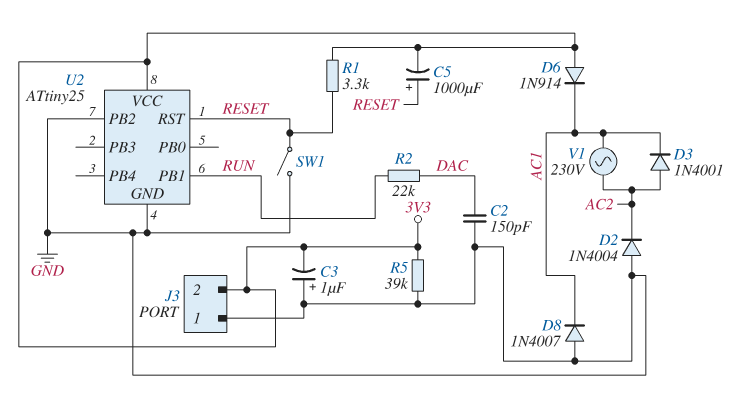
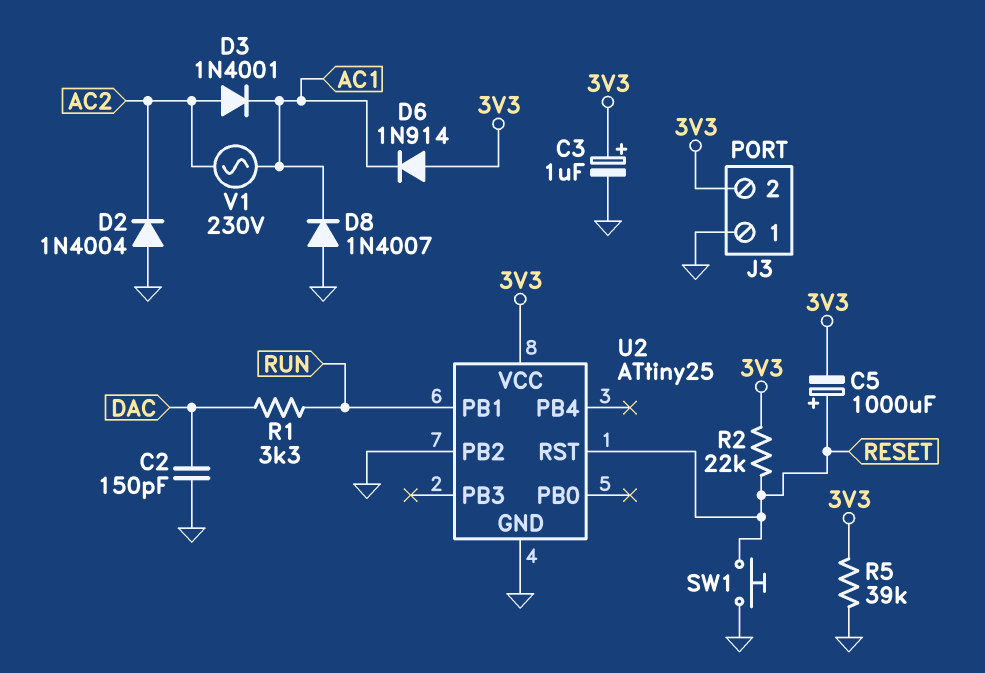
C3: 1uF (plus GND, minus 3V3) -> 1uF (plus 3V3, minus GND)
R1: 3.3k (3V3, RESET) -> 3.3k (DAC, RUN)
R2: 22k (DAC, RUN) -> 22k (3V3, RESET)
SW1: switch (GND, RESET) -> button (GND, RESET)

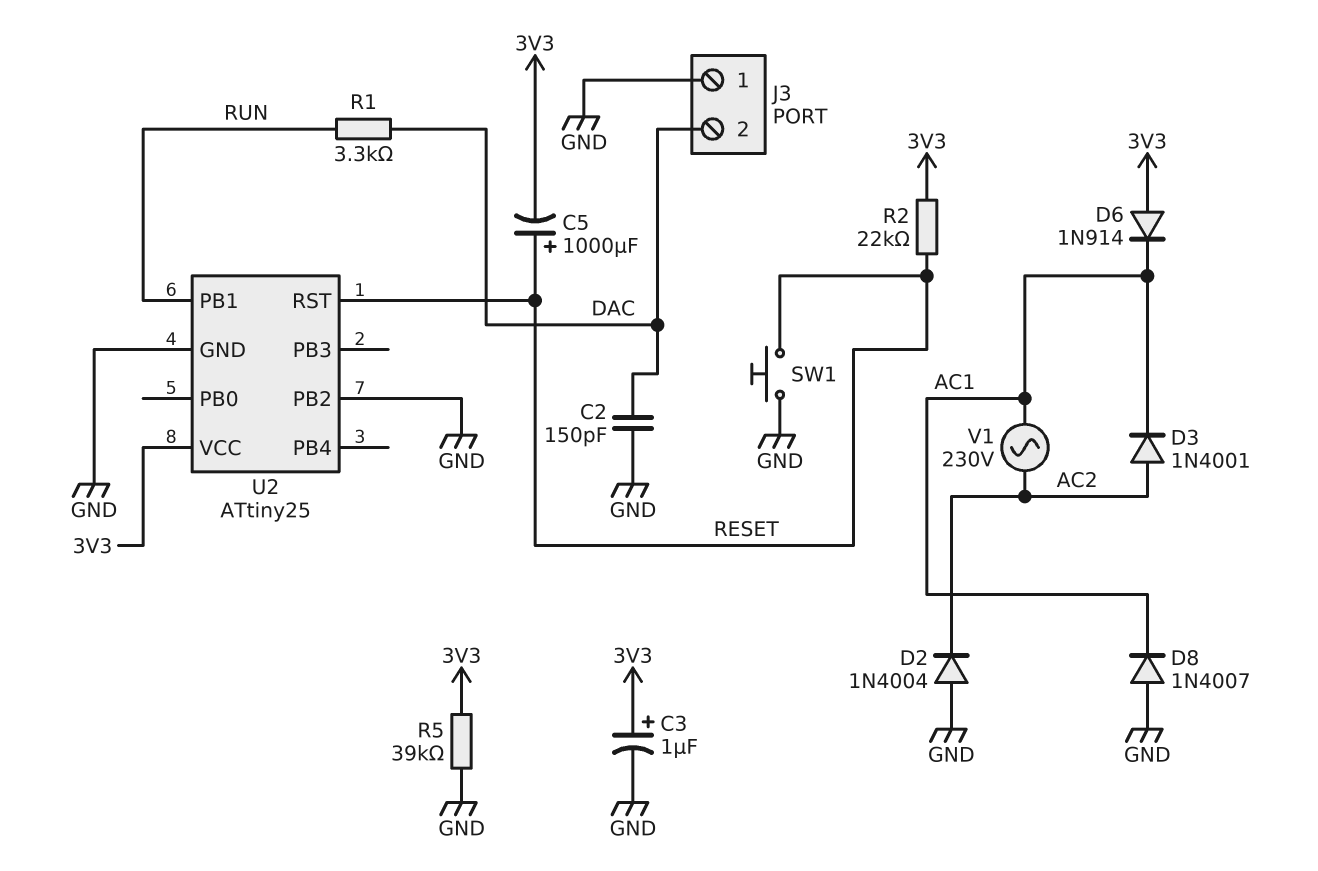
J3 pin 2: 3V3 -> DAC

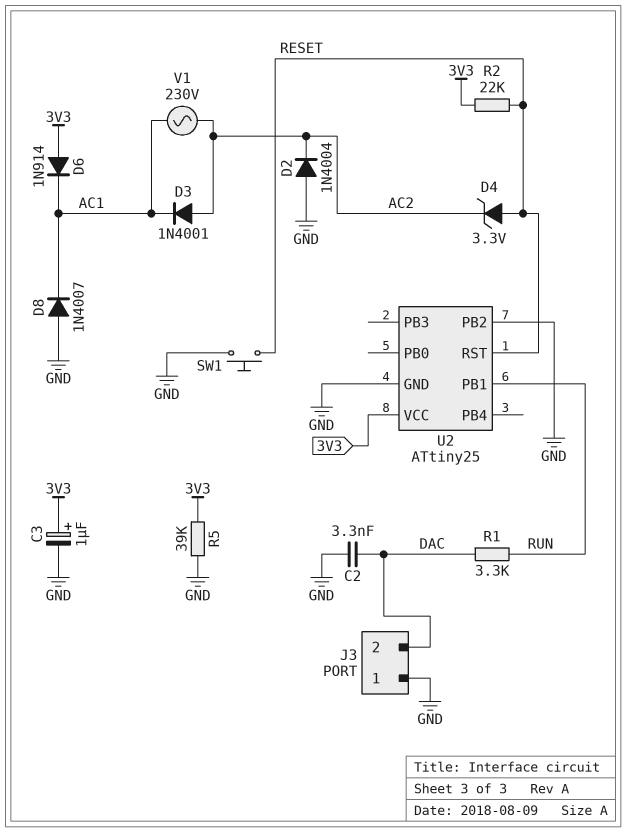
C2: 150pF (DAC, GND) -> 3.3nF (DAC, GND)
C5: 1000uF (plus RESET, minus 3V3) -> none
D4: none -> zener 3.3V (A RESET, K AC2)

